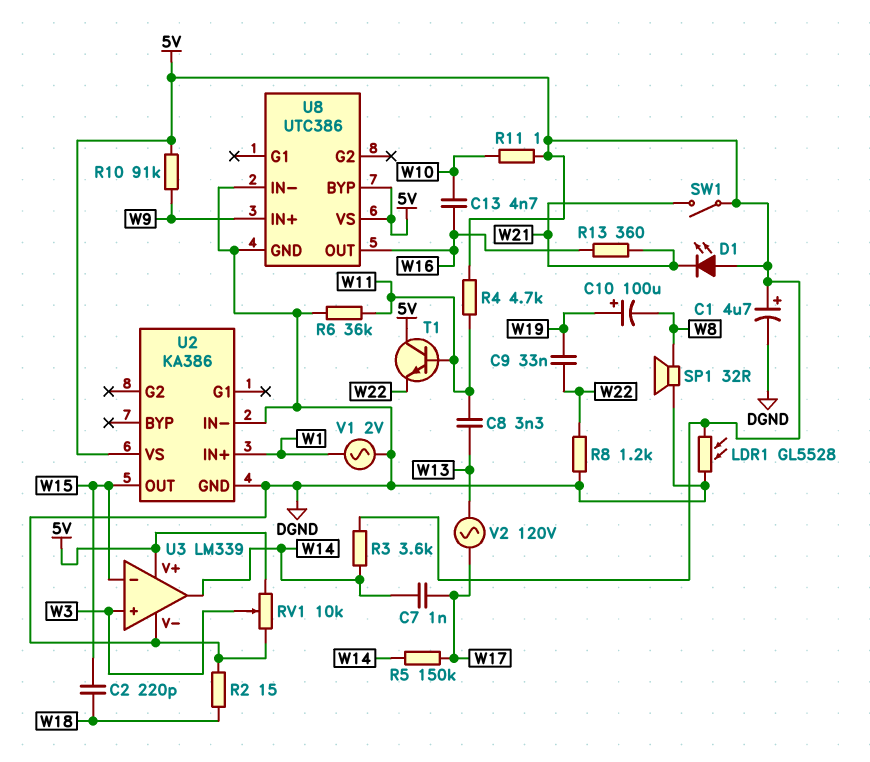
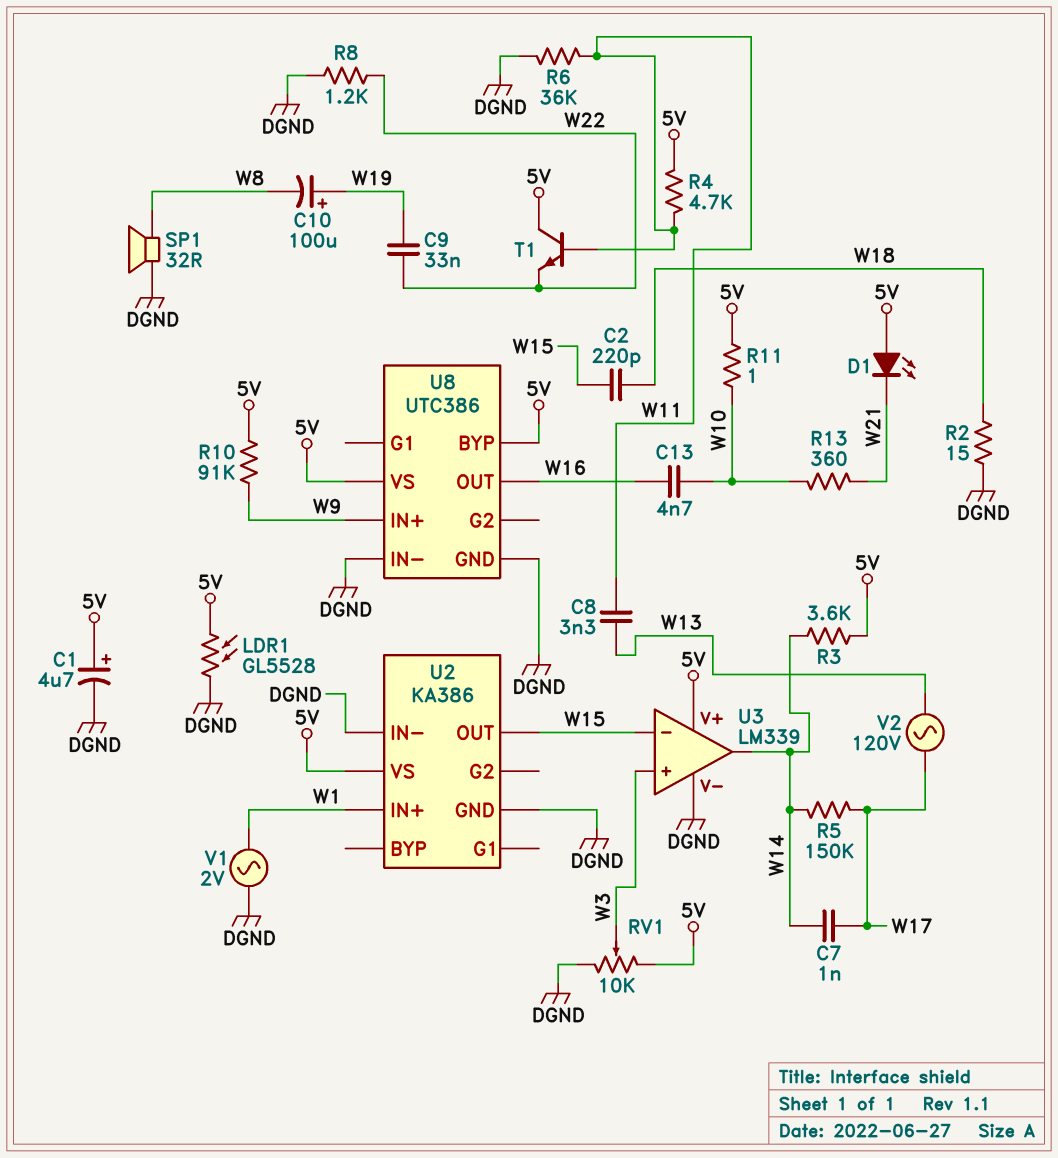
R13: 360 (W16, W21) -> 360 (W10, W21)
SW1: switch (5V, W21) -> none

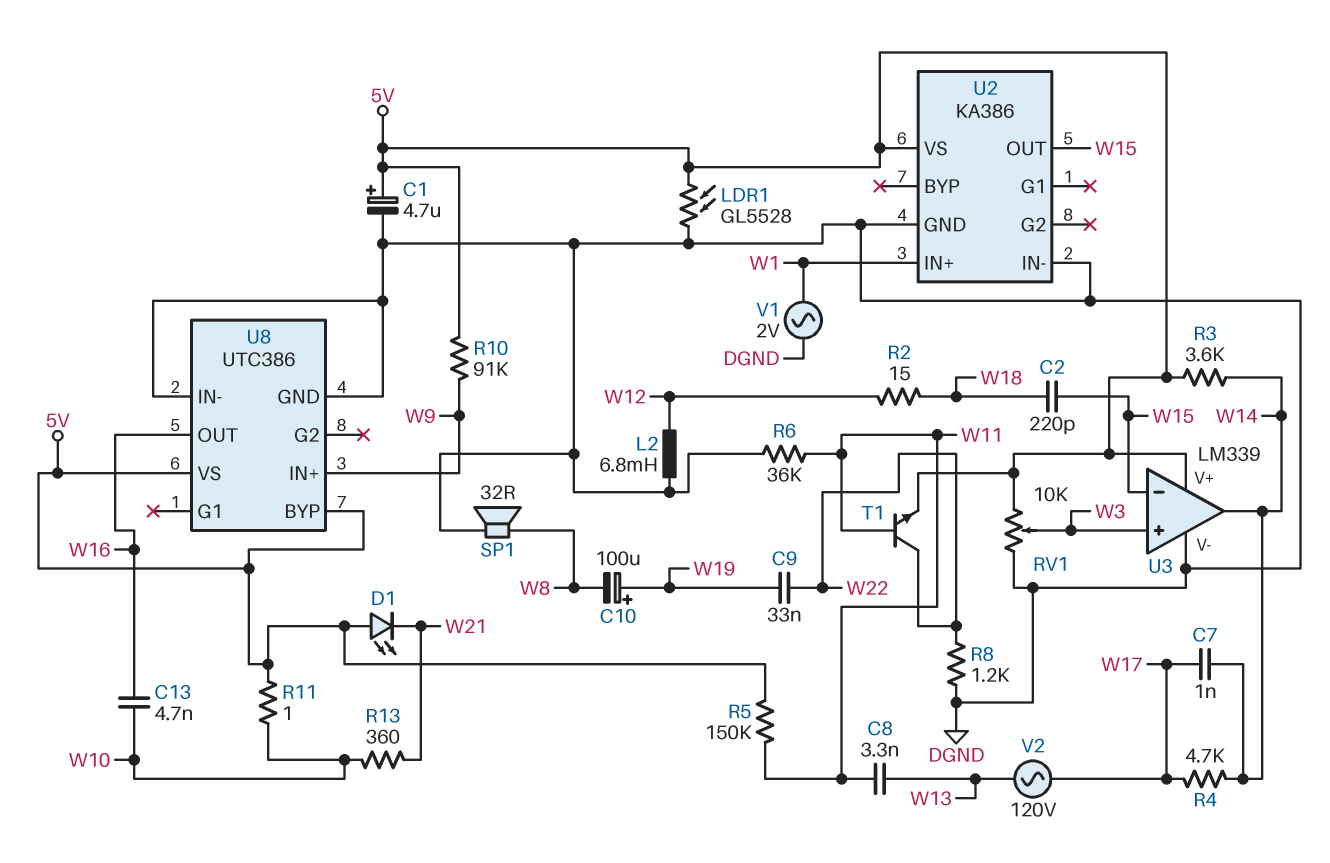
L2: none -> 6.8mH (DGND, W12)
R2: 15 (DGND, W18) -> 15 (W12, W18)
R4: 4.7k (5V, W11) -> 4.7k (W14, W17)
R5: 150k (W14, W17) -> 150k (5V, W11)
T1: NPN (B W11, C 5V, E W22) -> NPN (B W11, C W22, E 5V)

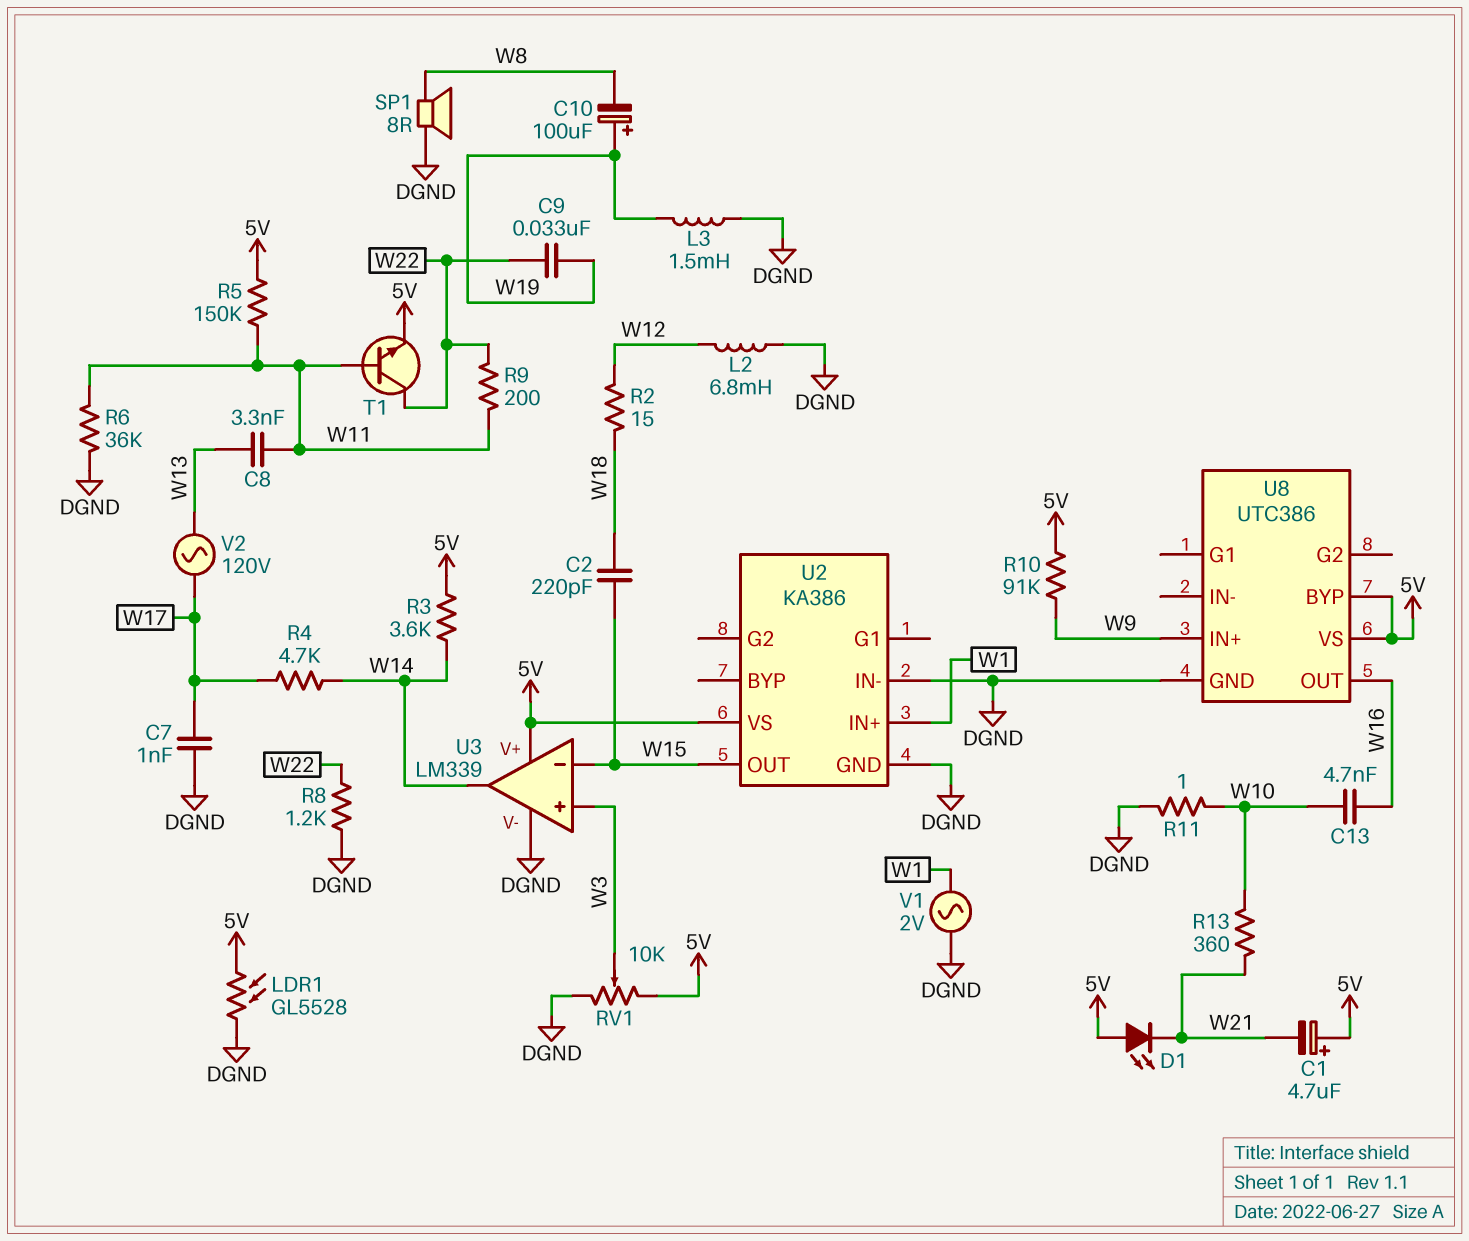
C1: 4.7uF (plus 5V, minus DGND) -> 4.7uF (plus 5V, minus W21)
C7: 1nF (W14, W17) -> 1nF (DGND, W17)
L3: none -> 1.5mH (DGND, W19)
R9: none -> 200 (W11, W22)
R11: 1 (5V, W10) -> 1 (DGND, W10)
SP1: speaker 32R (DGND, W8) -> speaker 8R (DGND, W8)
U8 pin IN-: DGND -> none

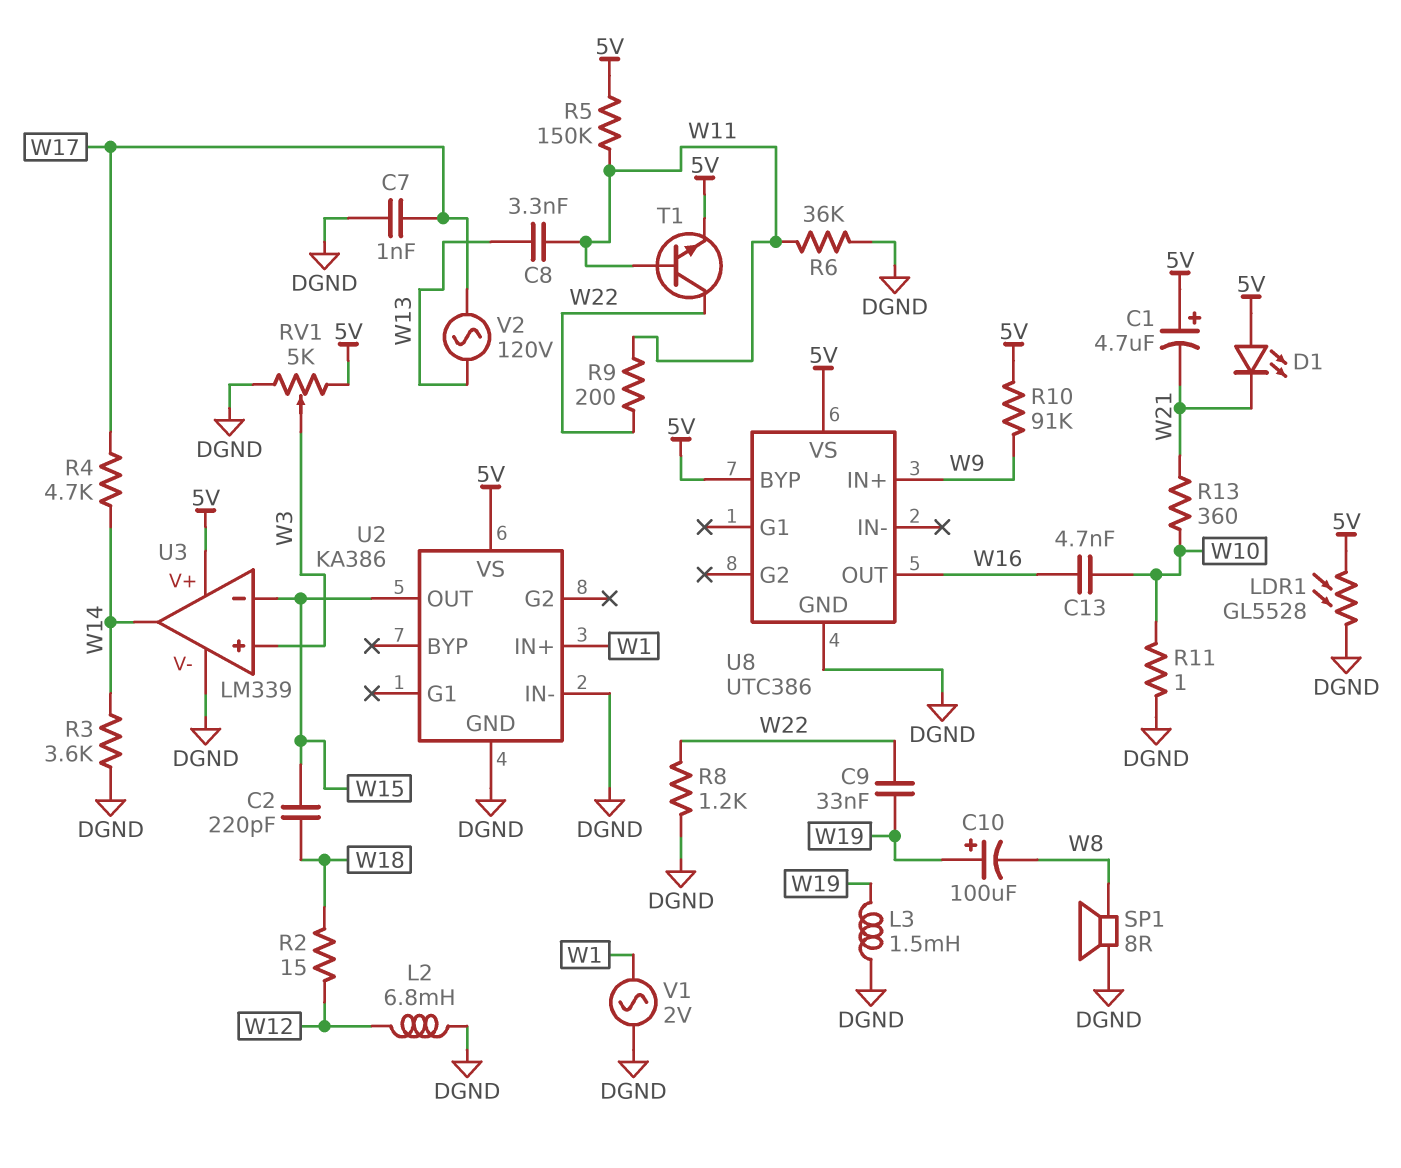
R3: 3.6k (5V, W14) -> 3.6k (DGND, W14)
RV1: 10k (5V, DGND, wiper W3) -> 5k (5V, DGND, wiper W3)

